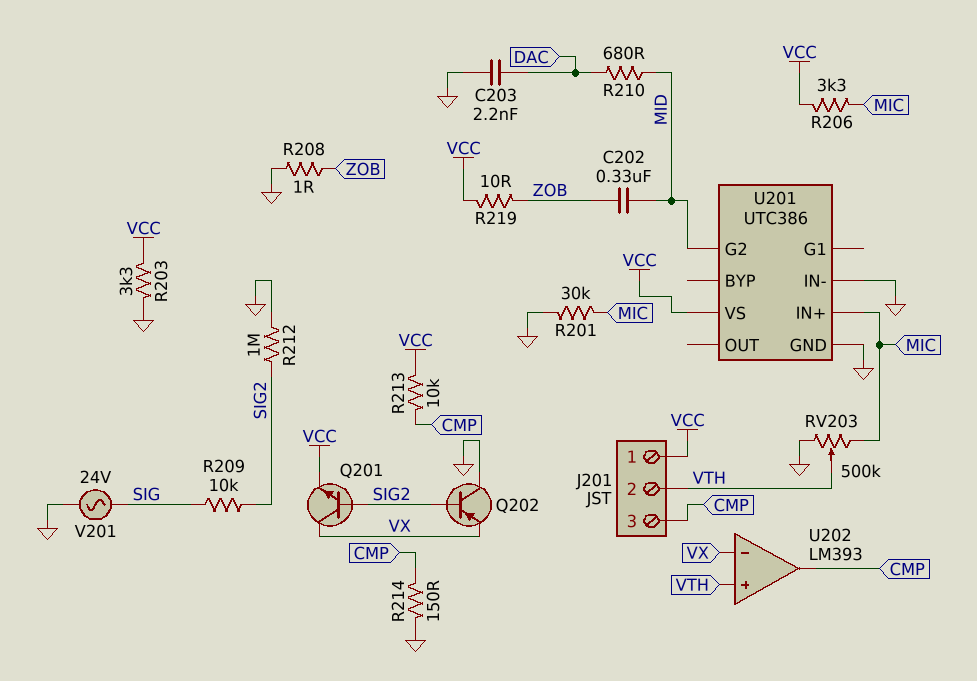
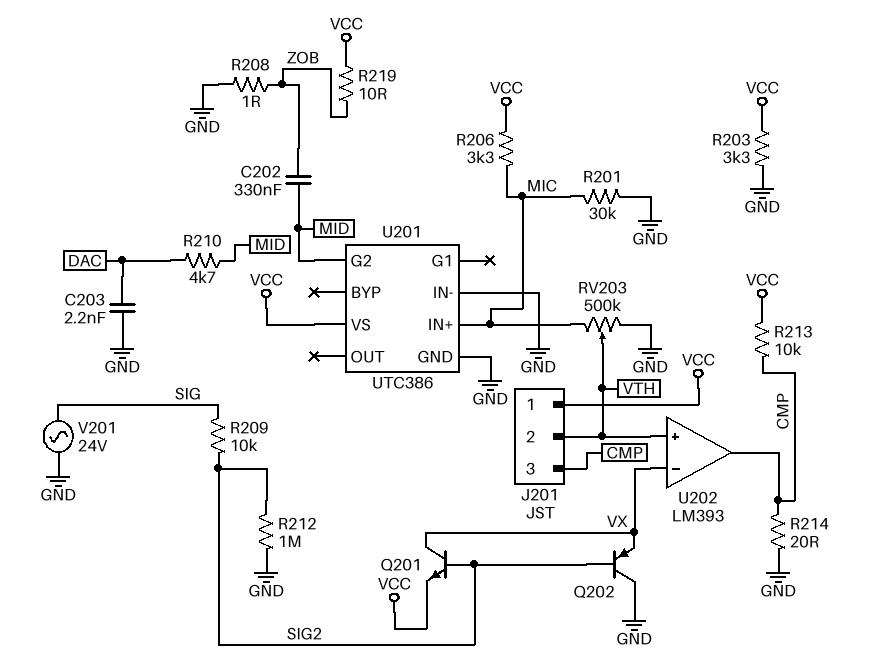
R210: 680 (DAC, MID) -> 4.7k (DAC, MID)
R214: 150 (CMP, GND) -> 20 (CMP, GND)

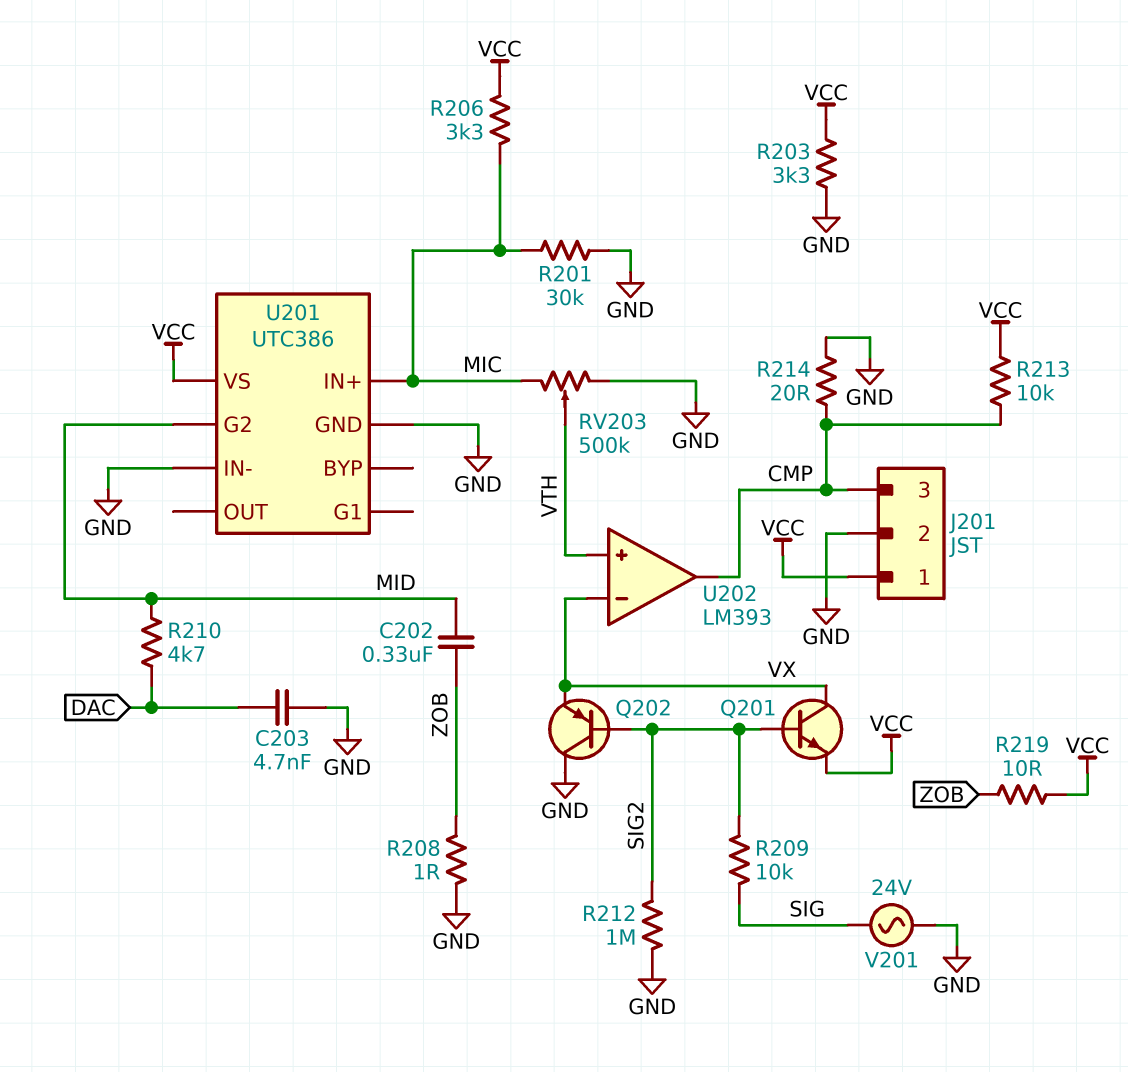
C203: 2.2nF (DAC, GND) -> 4.7nF (DAC, GND)
J201 pin 2: VTH -> GND

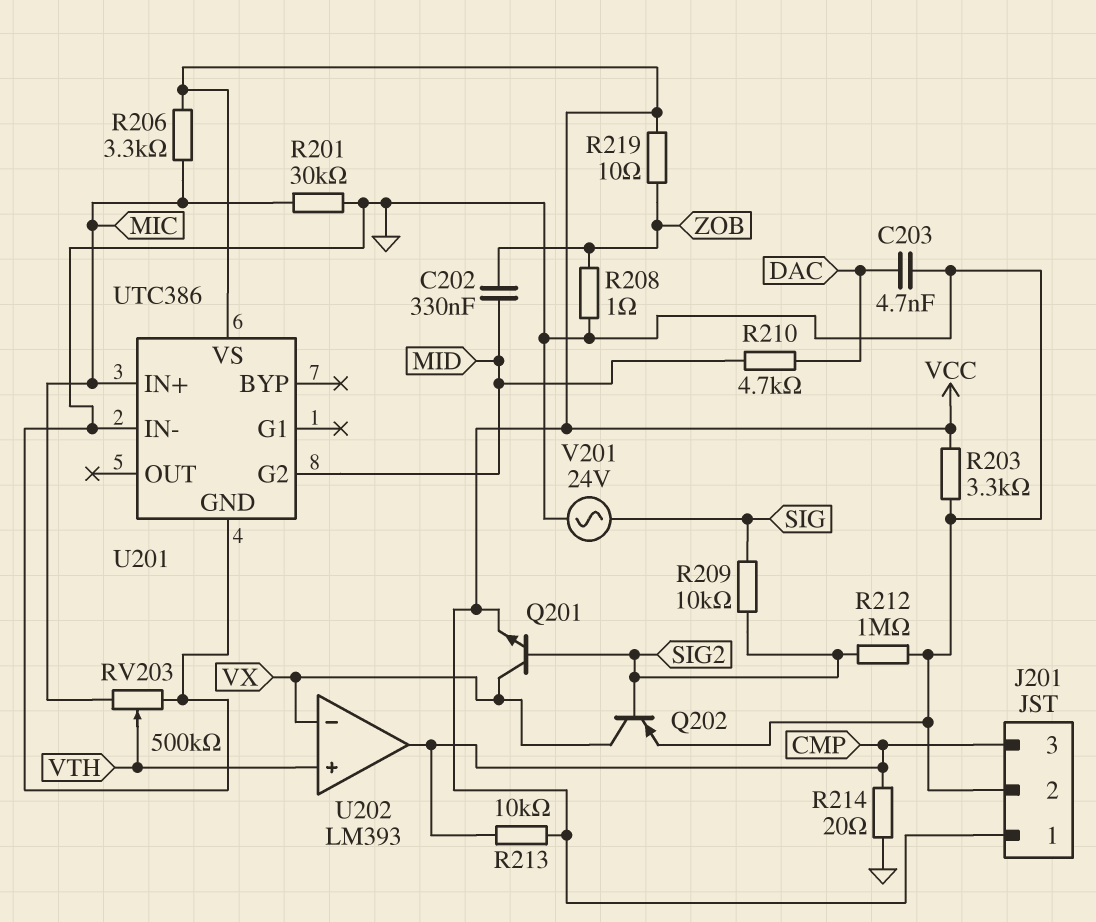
Q202: PNP (B SIG2, C GND, E VX) -> PNP (B SIG2, C VX, E GND)

